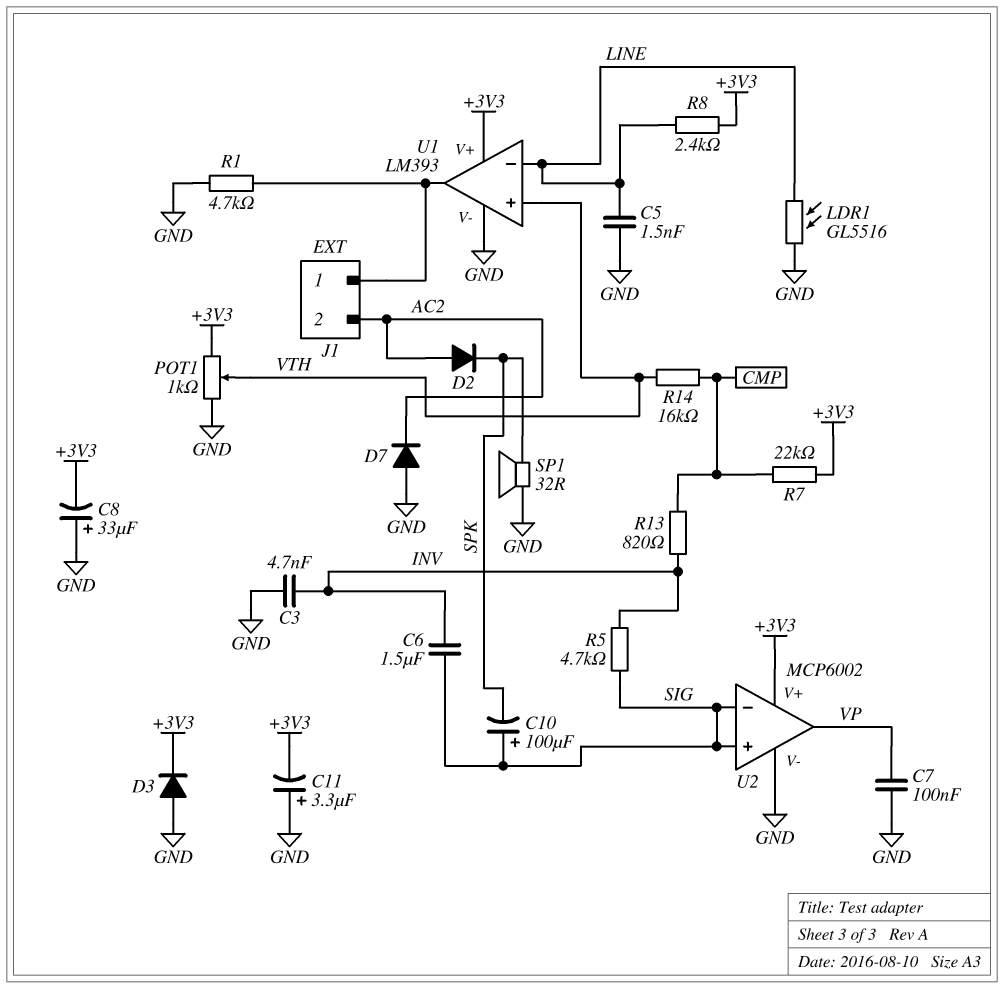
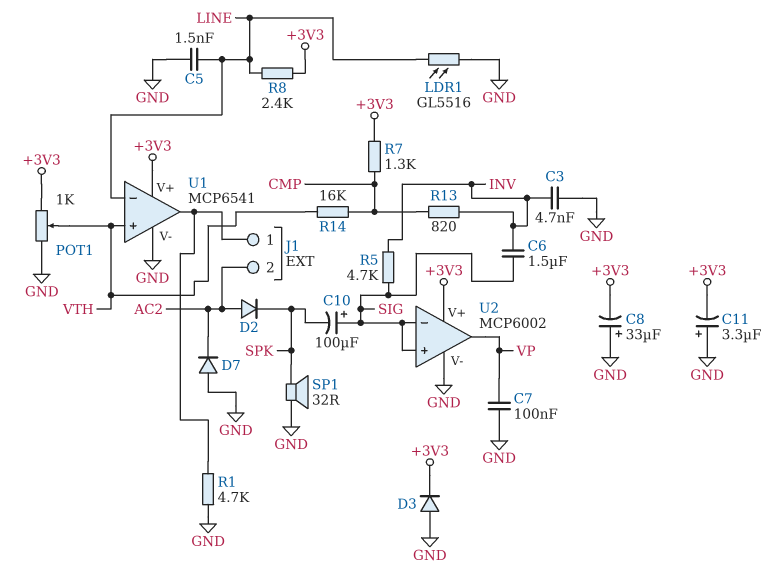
R7: 22k (+3V3, CMP) -> 1.3k (+3V3, CMP)
U1: LM393 -> MCP6541

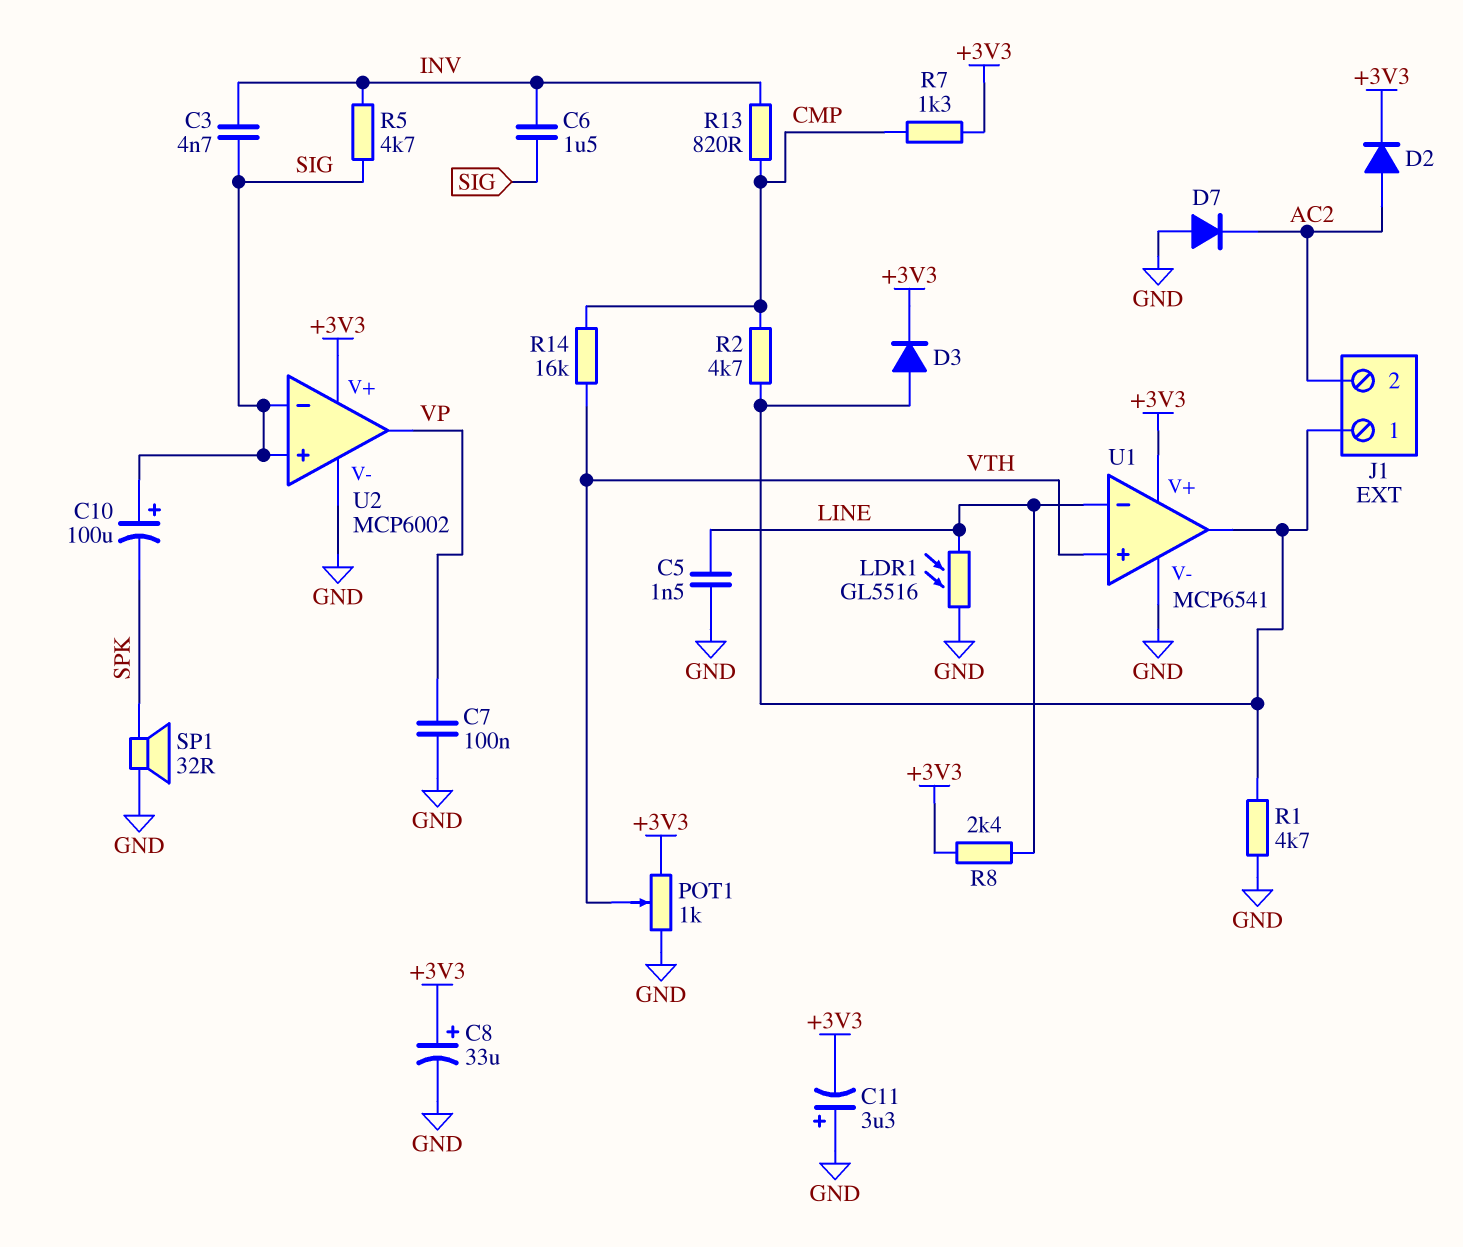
C3: 4.7nF (GND, INV) -> 4.7nF (INV, SIG)
C8: 33uF (plus GND, minus +3V3) -> 33uF (plus +3V3, minus GND)
D2: diode (A AC2, K SPK) -> diode (A AC2, K +3V3)
D3: diode (A GND, K +3V3) -> diode (A J1/1, K +3V3)
R2: none -> 4.7k (CMP, J1/1)

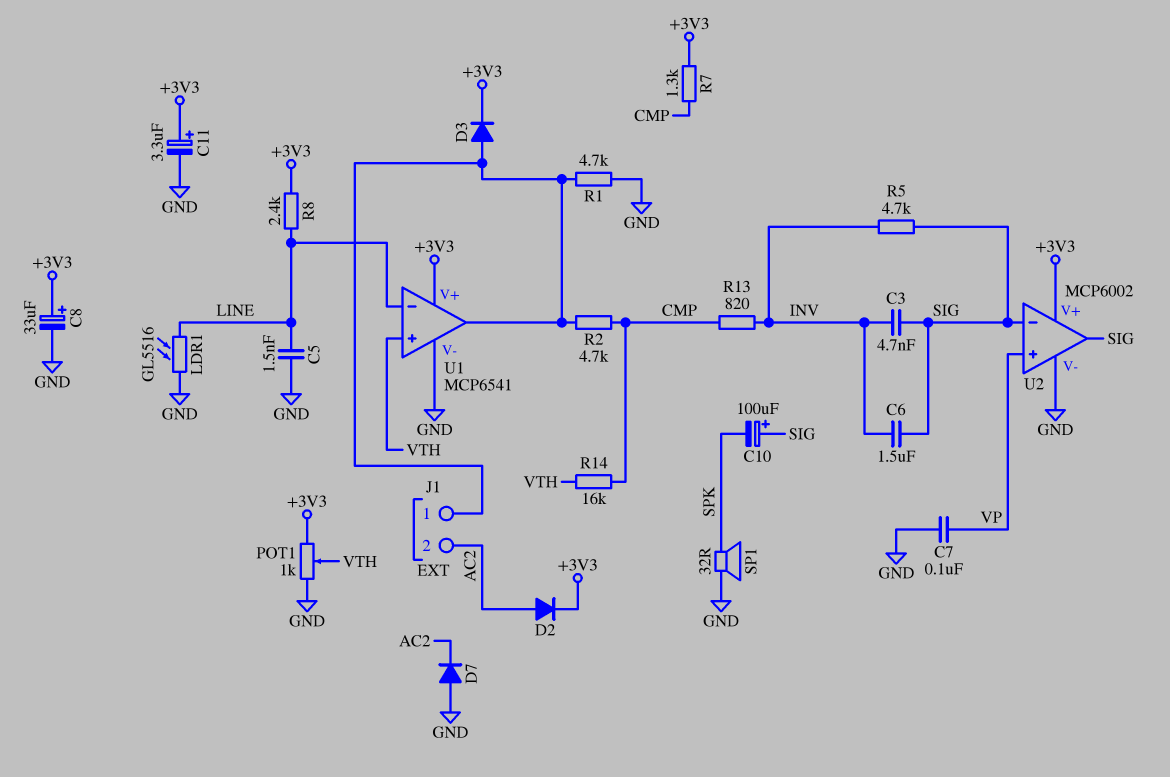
C11: 3.3uF (plus GND, minus +3V3) -> 3.3uF (plus +3V3, minus GND)
U2 pin in+: SIG -> VP
U2 pin out: VP -> SIG

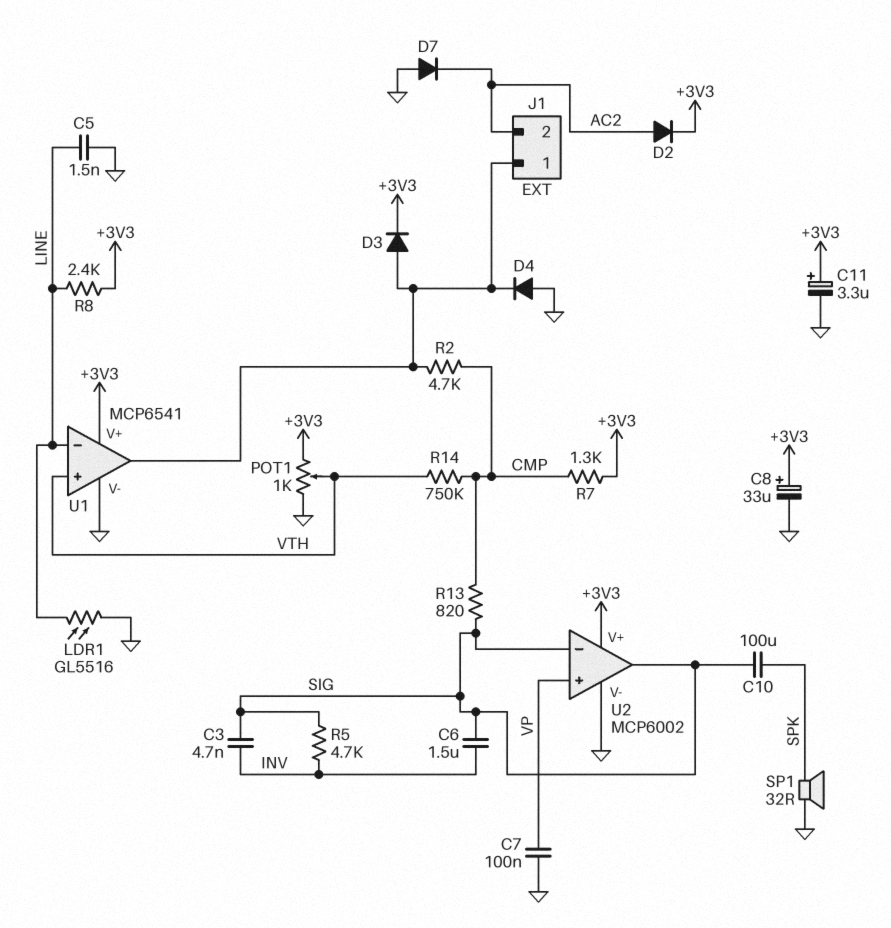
C10: 100uF (plus SIG, minus SPK) -> 100uF (SIG, SPK)
D4: none -> diode (A GND, K J1/1)
R1: 4.7k (GND, J1/1) -> none
R13: 820 (CMP, INV) -> 820 (CMP, SIG)
R14: 16k (CMP, VTH) -> 750k (CMP, VTH)

